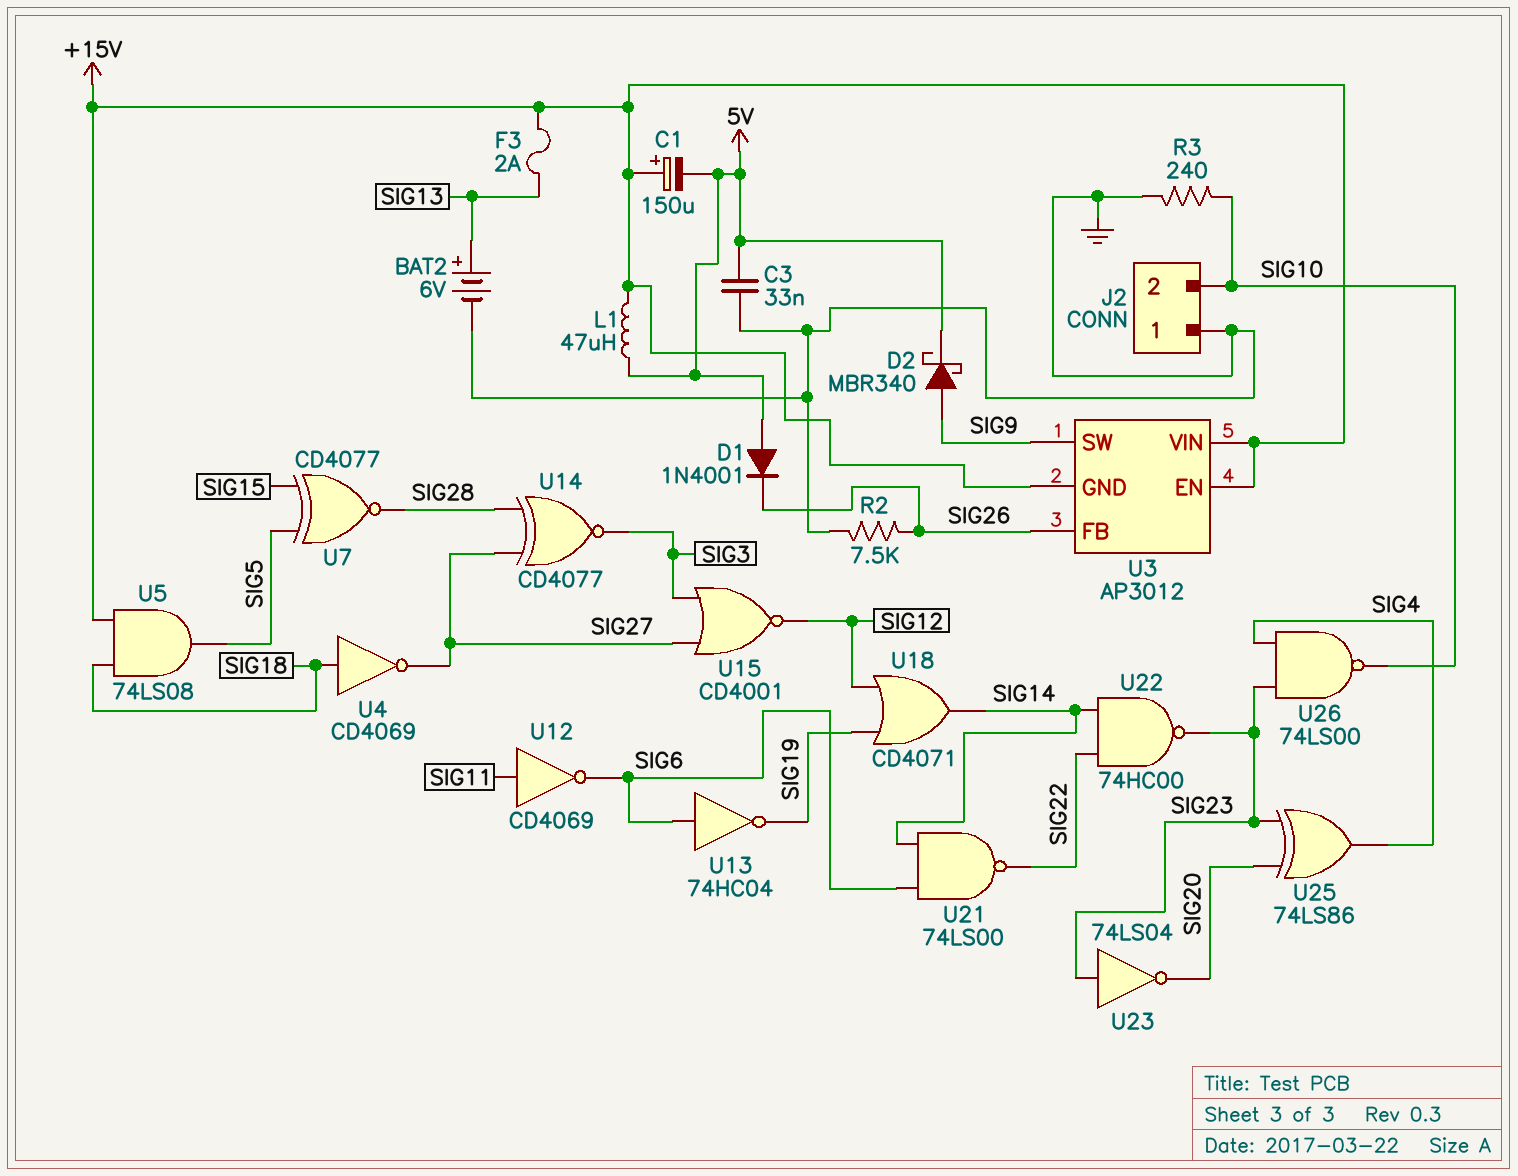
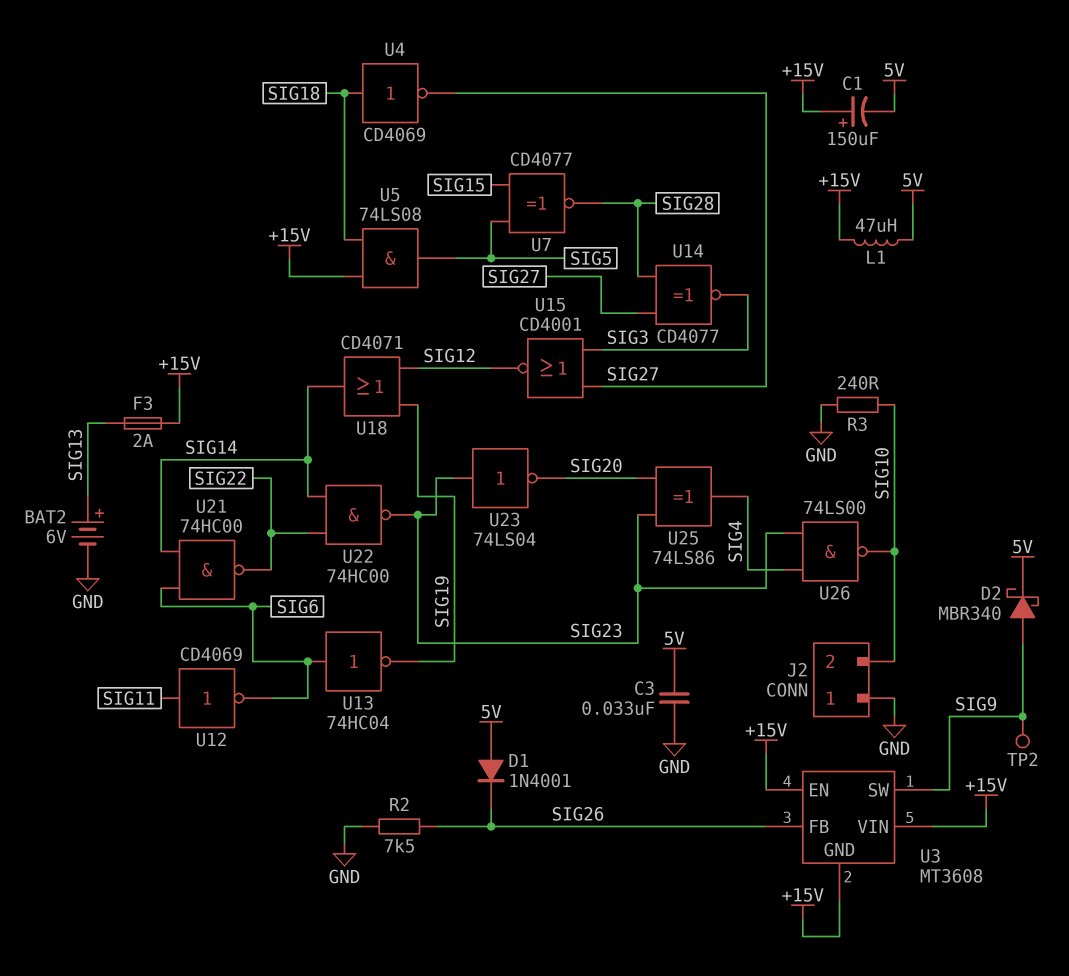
TP2: none -> test point (SIG9)
U3: AP3012 -> MT3608
U21: NAND 74LS00 (in SIG6, in SIG14, out SIG22) -> NAND 74HC00 (in SIG6, in SIG14, out SIG22)

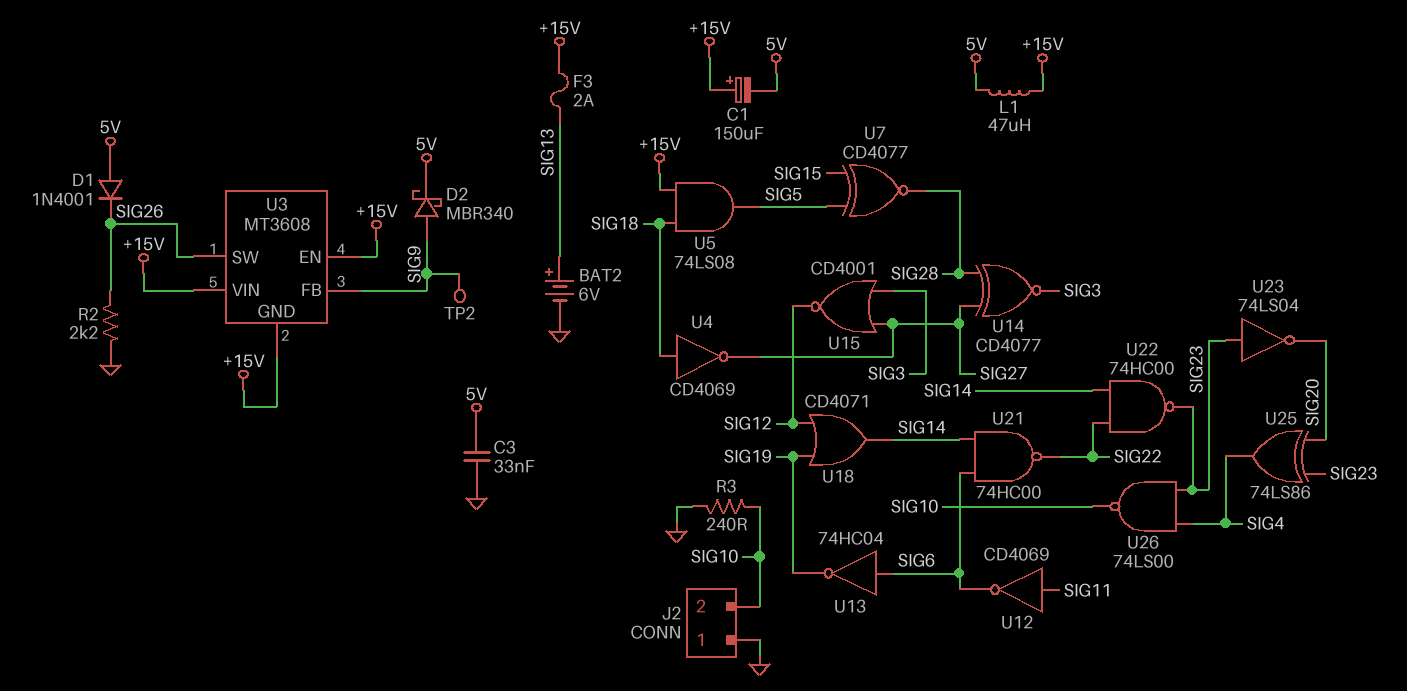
R2: 7.5k (GND, SIG26) -> 2.2k (GND, SIG26)
U3 pin FB: SIG26 -> SIG9
U3 pin SW: SIG9 -> SIG26

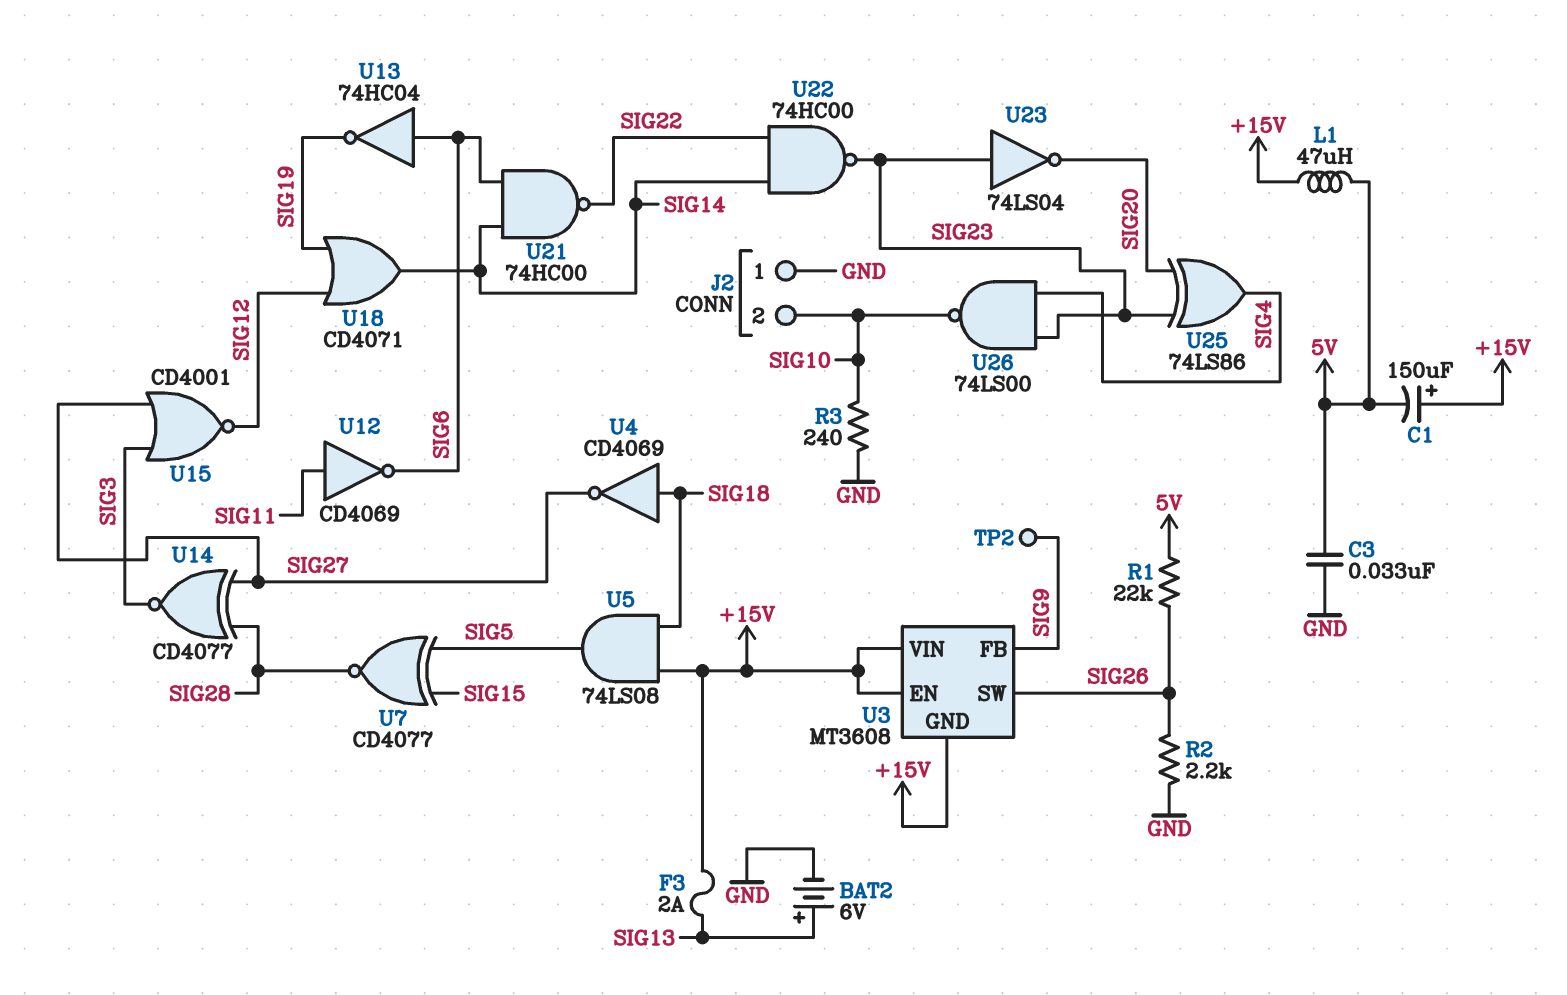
D1: diode 1N4001 (A 5V, K SIG26) -> none
D2: schottky MBR340 (A SIG9, K 5V) -> none
R1: none -> 22k (5V, SIG26)

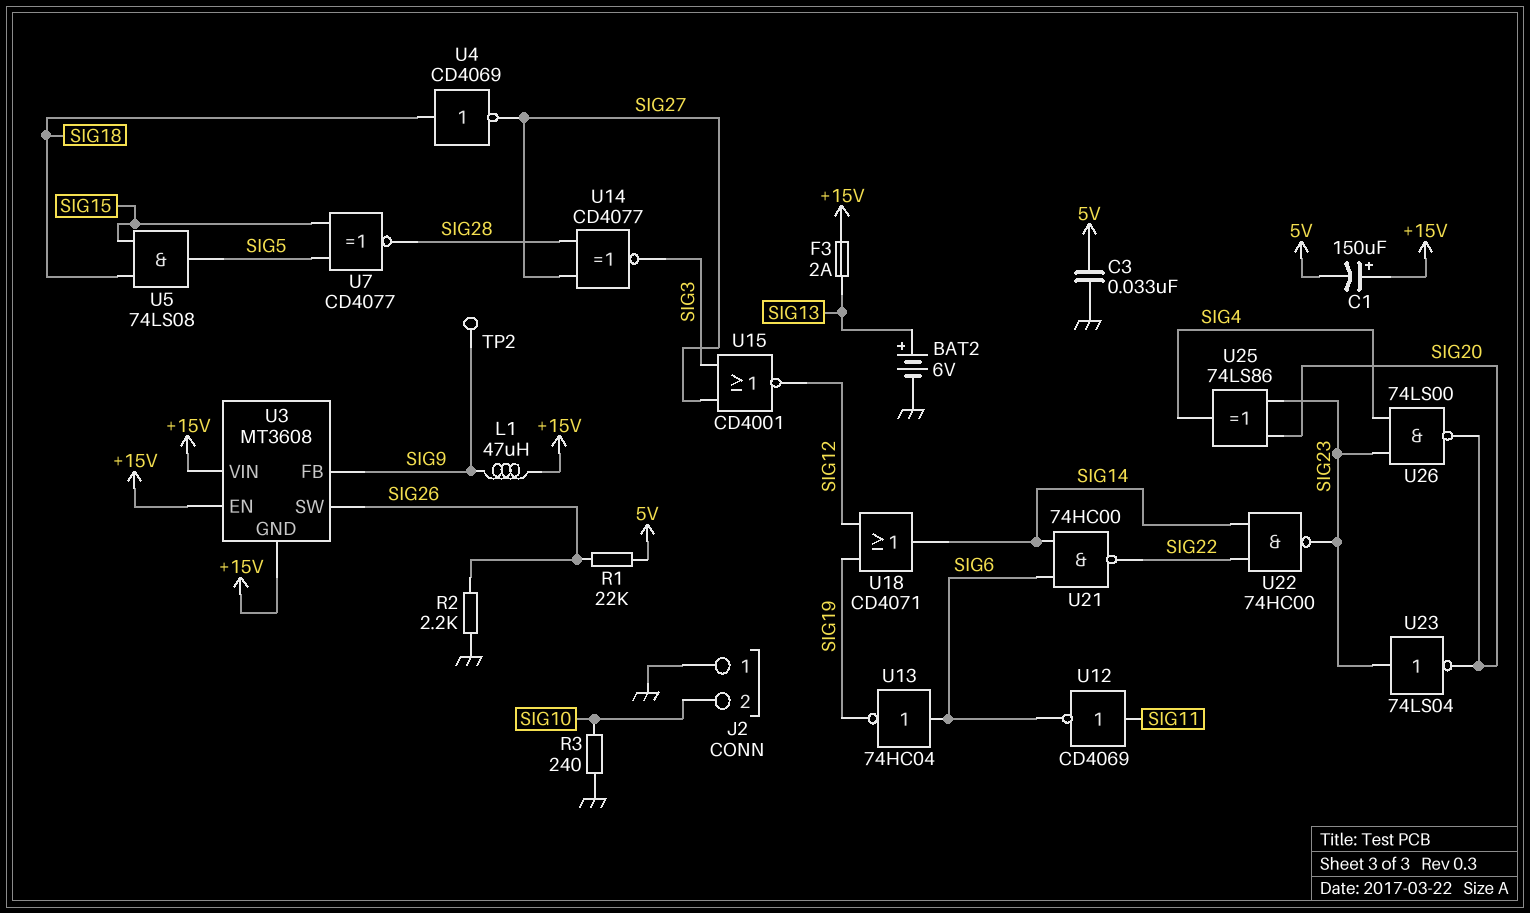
L1: 47uH (+15V, 5V) -> 47uH (+15V, SIG9)
U5: AND 74LS08 (in +15V, in SIG18, out SIG5) -> AND 74LS08 (in SIG15, in SIG18, out SIG5)
U26: NAND 74LS00 (in SIG4, in SIG23, out SIG10) -> NAND 74LS00 (in SIG4, in SIG23, out SIG20)

